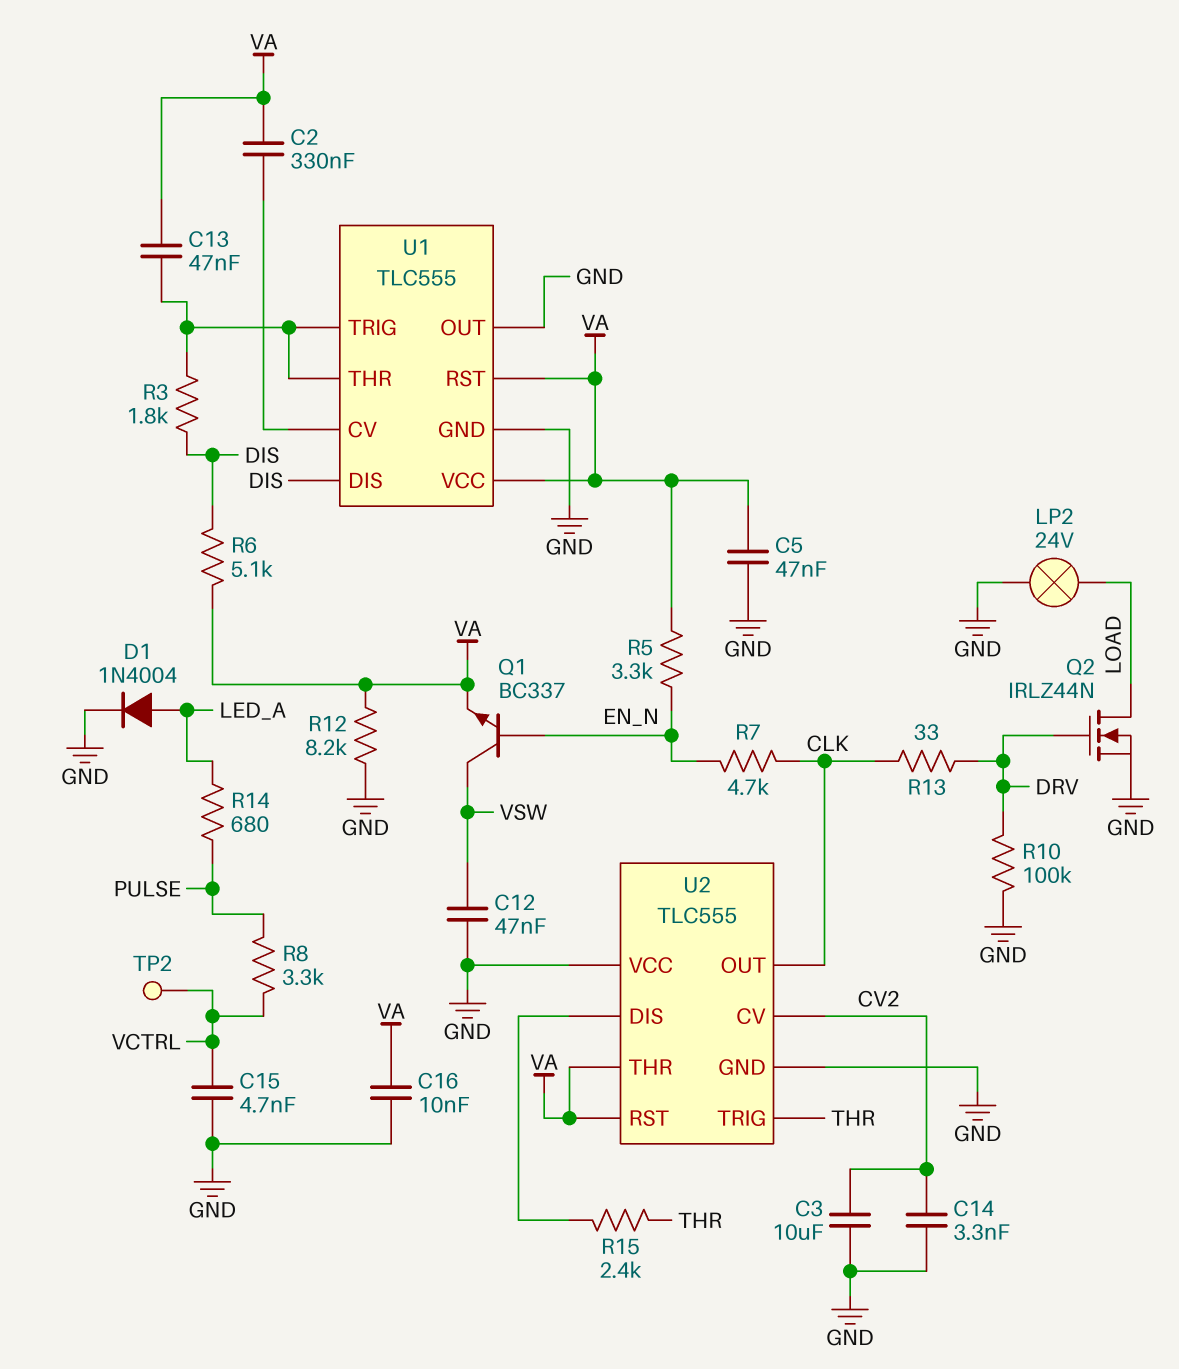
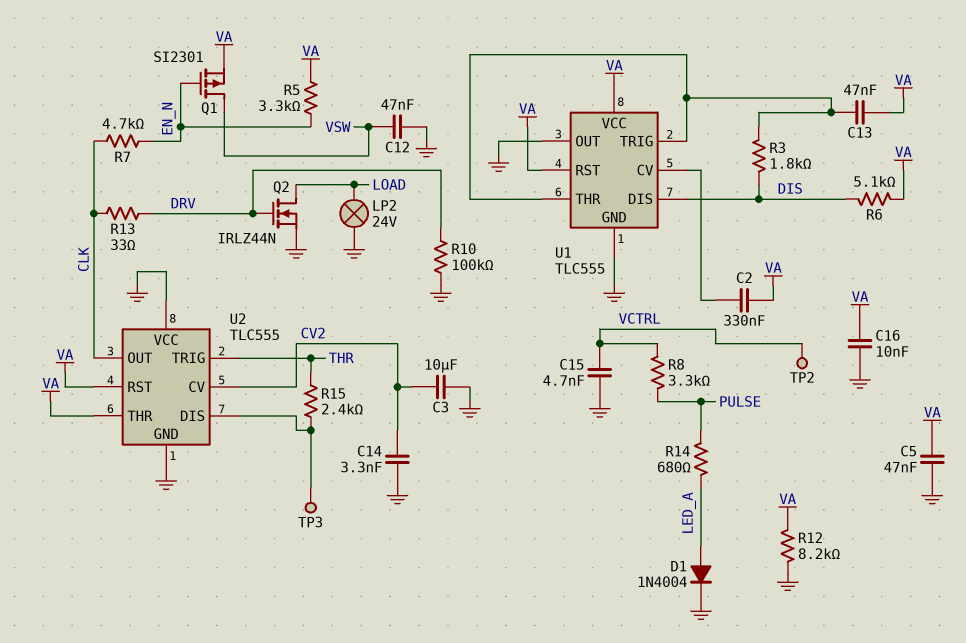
Q1: NPN BC337 (B EN_N, C VSW, E VA) -> PMOS SI2301 (G EN_N, D VSW, S VA)
TP3: none -> test point (U2/DIS)

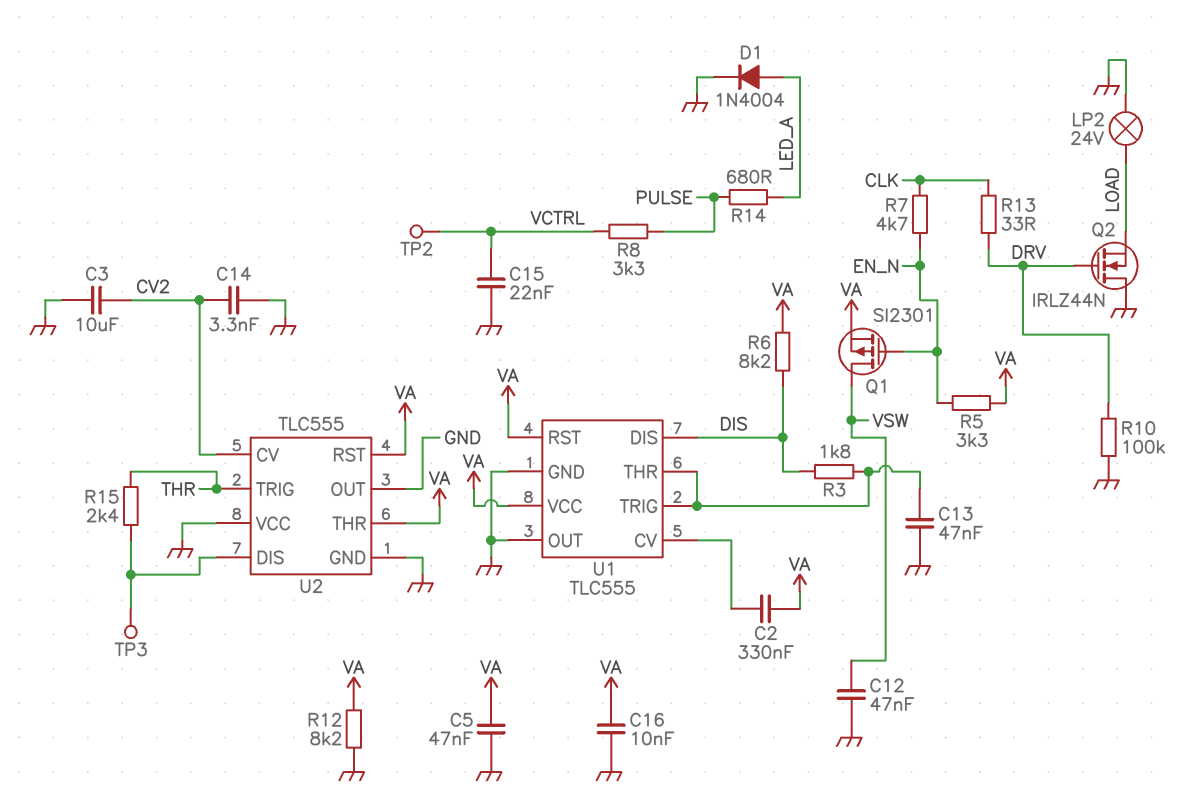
C13: 47nF (U1/THR, VA) -> 47nF (GND, U1/THR)
C15: 4.7nF (GND, VCTRL) -> 22nF (GND, VCTRL)
Q2: NMOS IRLZ44N (G DRV, D LOAD, S GND) -> NMOS IRLZ44N (G DRV, D GND, S LOAD)
R6: 5.1k (DIS, VA) -> 8.2k (DIS, VA)
U2 pin OUT: CLK -> GND

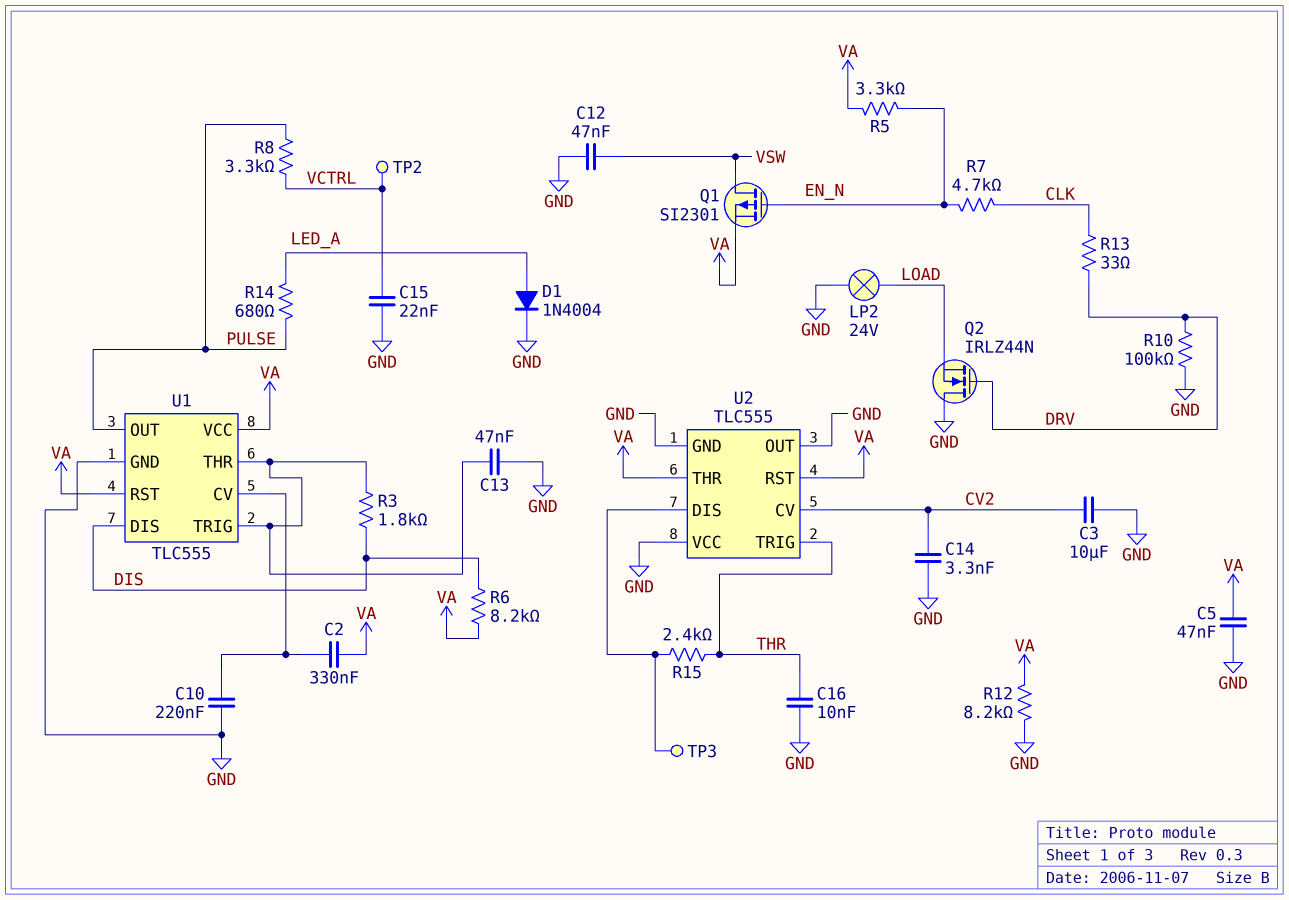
C10: none -> 220nF (GND, U1/CV)
C16: 10nF (GND, VA) -> 10nF (GND, THR)
U1 pin OUT: GND -> PULSE

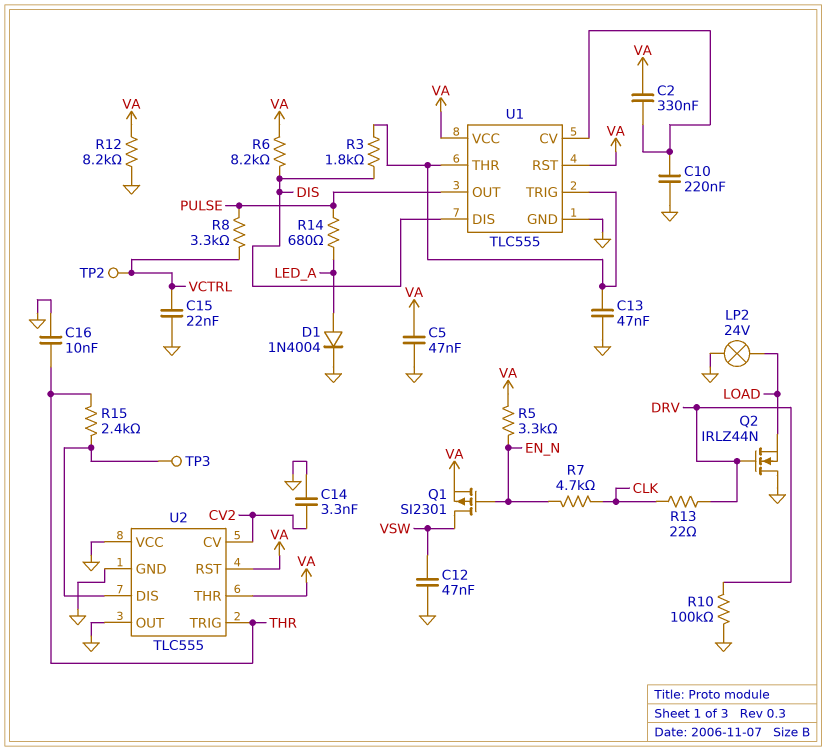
C3: 10uF (CV2, GND) -> none
R13: 33 (CLK, DRV) -> 22 (CLK, DRV)

